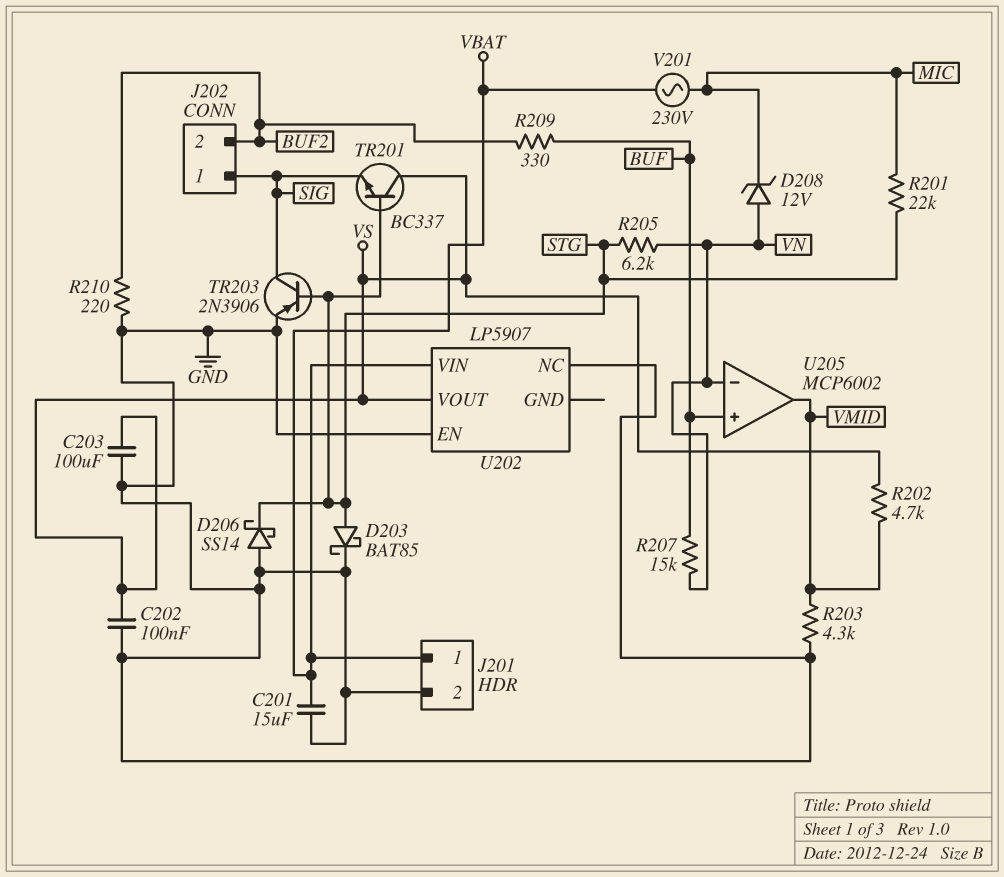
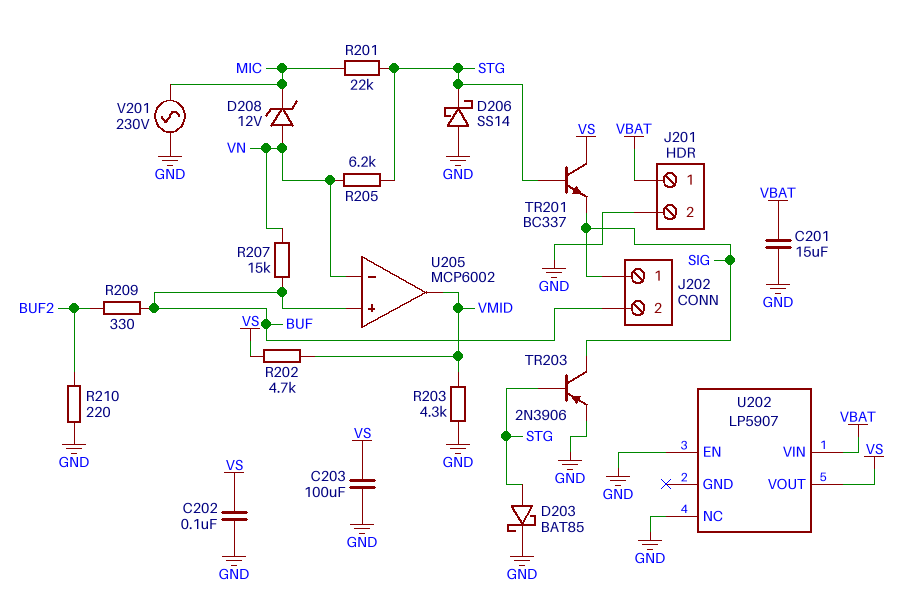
J202 pin 2: BUF2 -> BUF
V201: AC 230V (MIC, VBAT) -> AC 230V (GND, MIC)

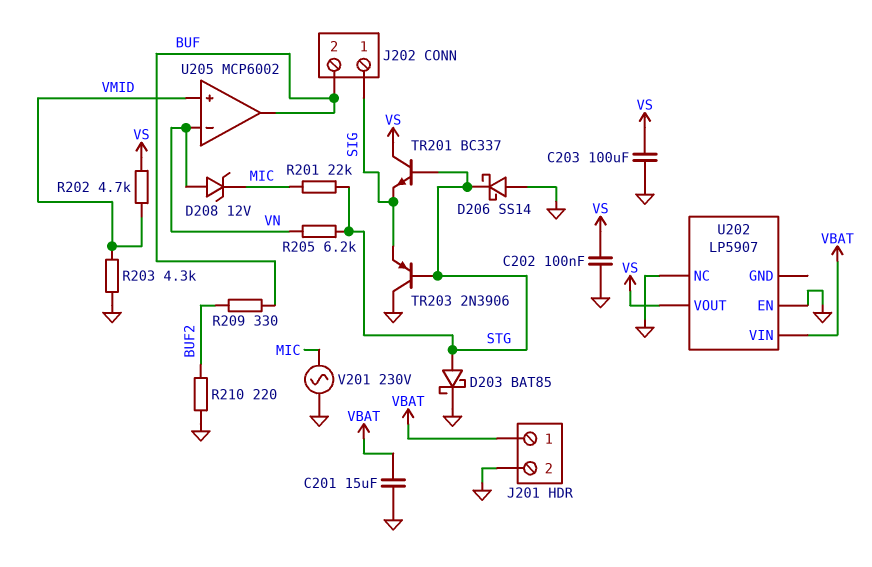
R207: 15k (BUF, VN) -> none
TR203: PNP 2N3906 (B STG, C SIG, E GND) -> PNP 2N3906 (B STG, C GND, E SIG)
U205 pin in+: BUF -> VMID
U205 pin out: VMID -> BUF

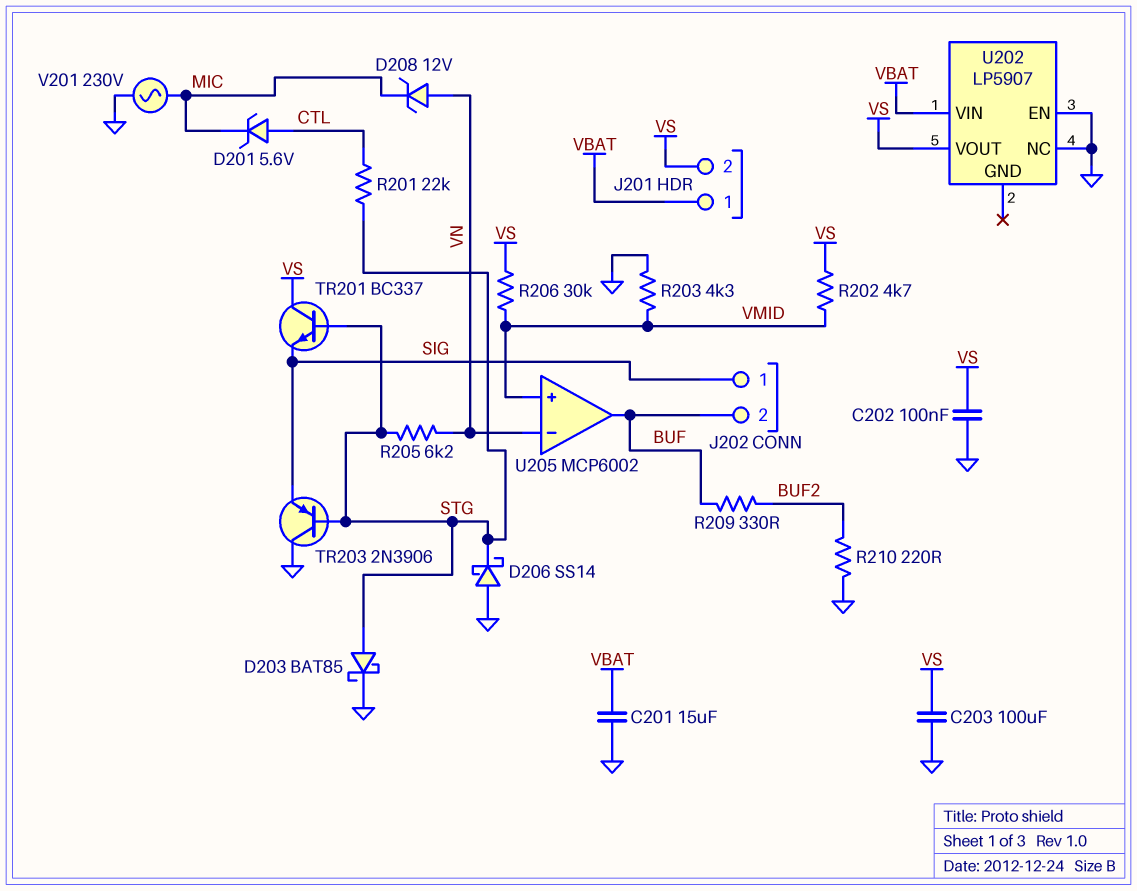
D201: none -> zener 5.6V (A CTL, K MIC)
J201 pin 2: GND -> VS
R201: 22k (MIC, STG) -> 22k (CTL, STG)
R206: none -> 30k (VMID, VS)

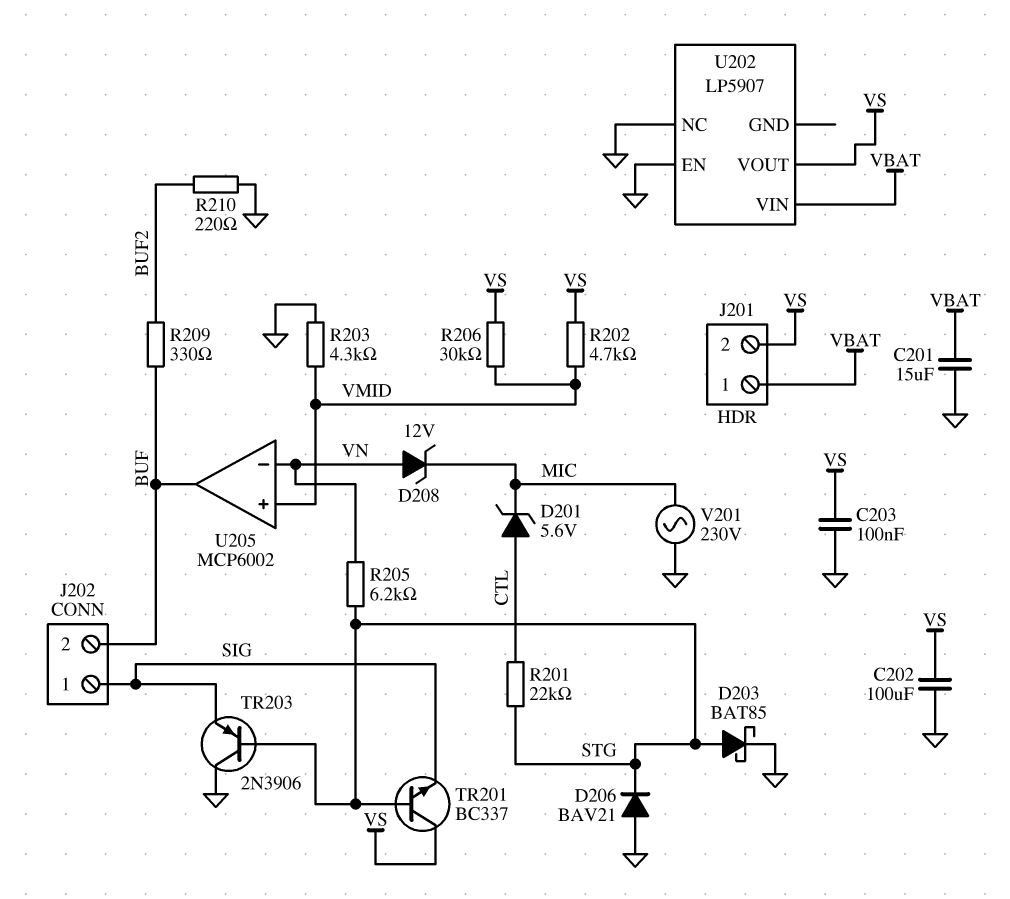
C202: 100nF (GND, VS) -> 100uF (GND, VS)
C203: 100uF (GND, VS) -> 100nF (GND, VS)
D206: schottky SS14 (A GND, K STG) -> diode BAV21 (A GND, K STG)

